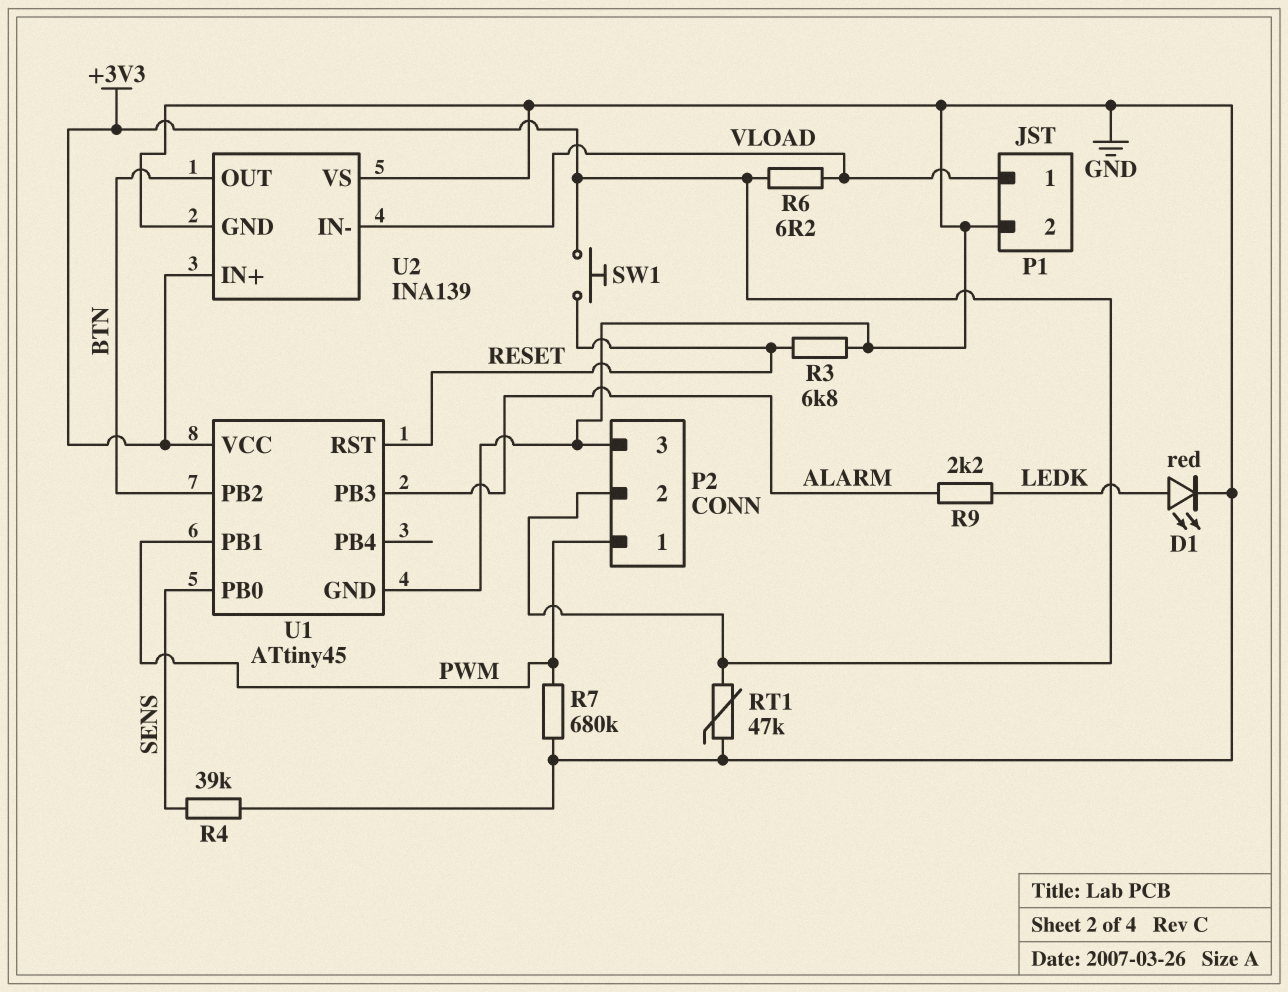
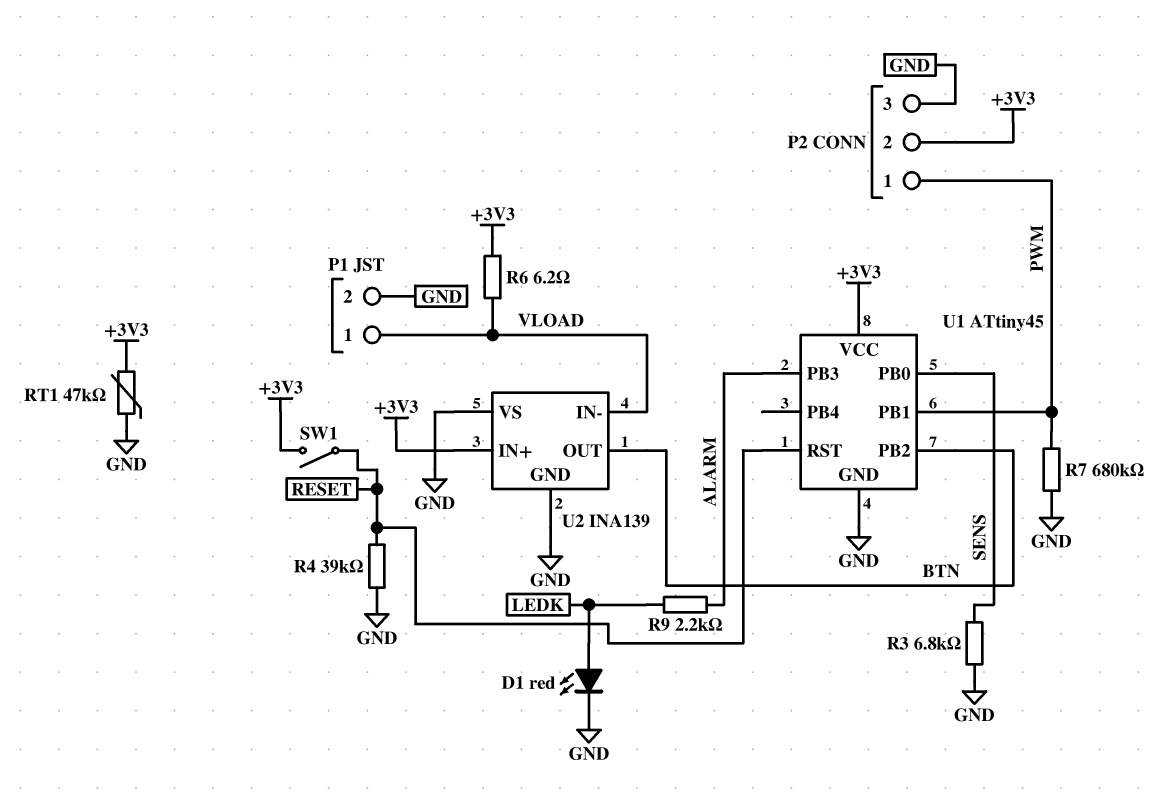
R3: 6.8k (GND, RESET) -> 6.8k (GND, SENS)
R4: 39k (GND, SENS) -> 39k (GND, RESET)
SW1: button (+3V3, RESET) -> switch (+3V3, RESET)

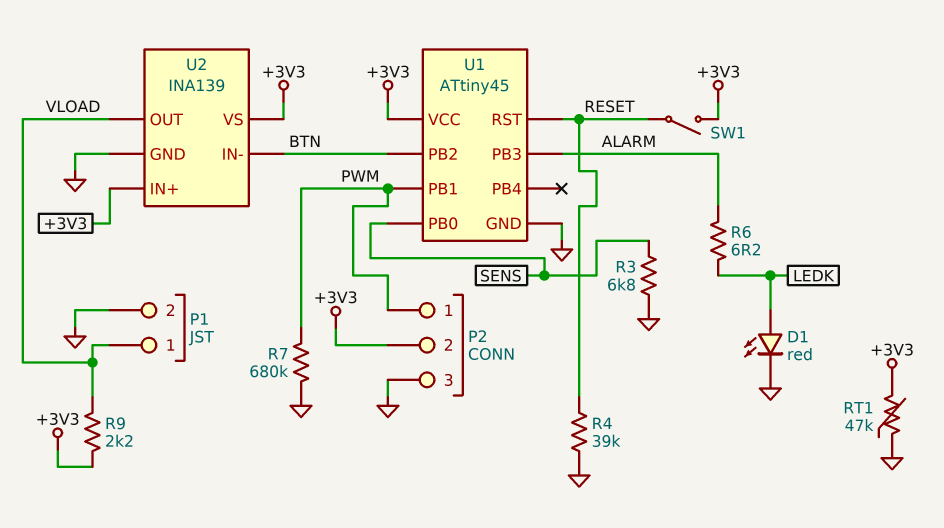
R6: 6.2 (+3V3, VLOAD) -> 6.2 (ALARM, LEDK)
R9: 2.2k (ALARM, LEDK) -> 2.2k (+3V3, VLOAD)
U2 pin IN-: VLOAD -> BTN
U2 pin OUT: BTN -> VLOAD
U2 pin VS: GND -> +3V3

